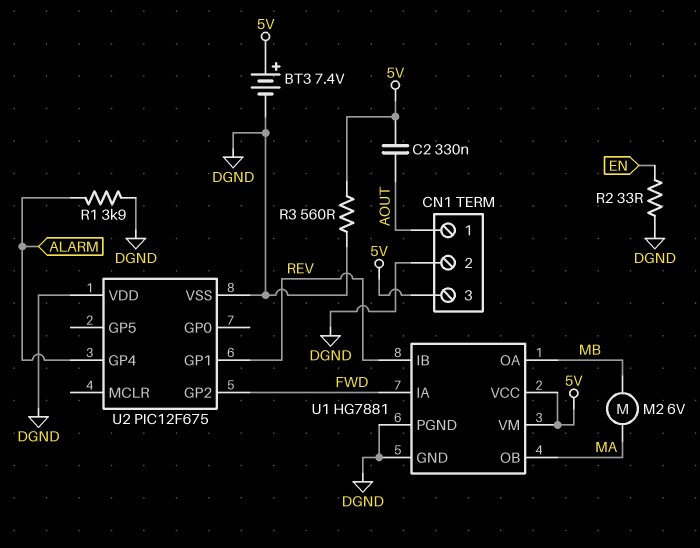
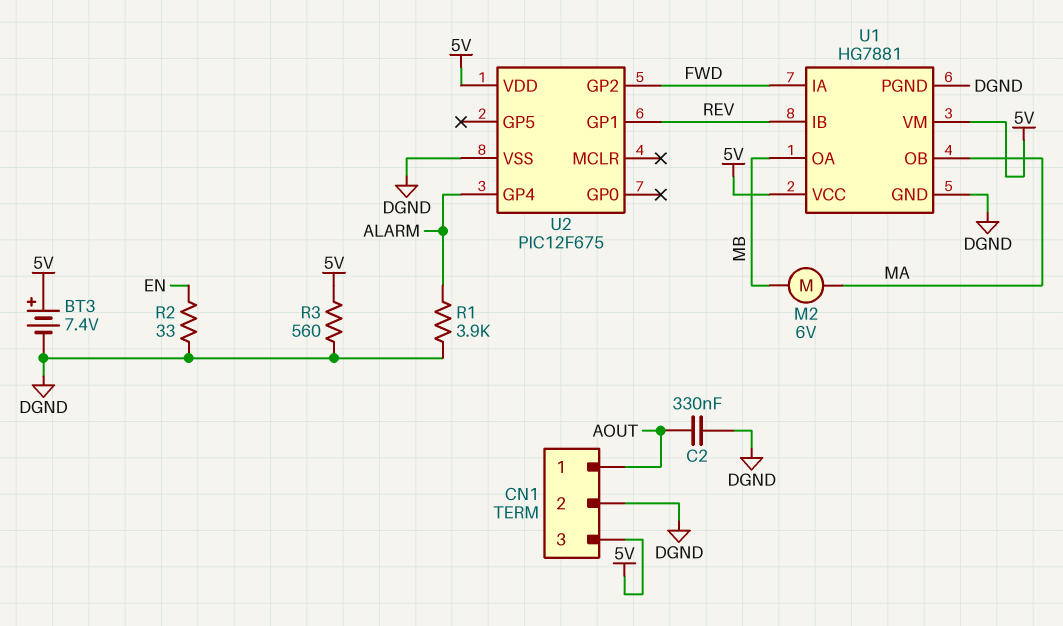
C2: 330nF (5V, AOUT) -> 330nF (AOUT, DGND)
U2 pin VDD: DGND -> 5V

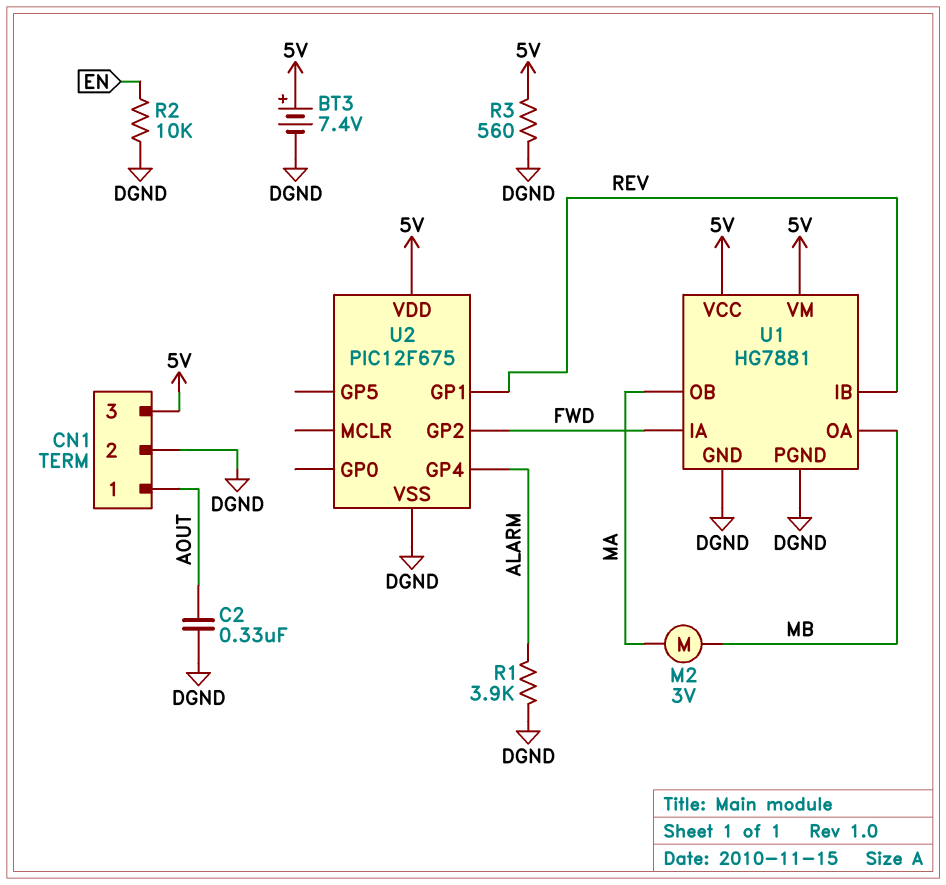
M2: motor 6V (MA, MB) -> motor 3V (MA, MB)
R2: 33 (DGND, EN) -> 10k (DGND, EN)

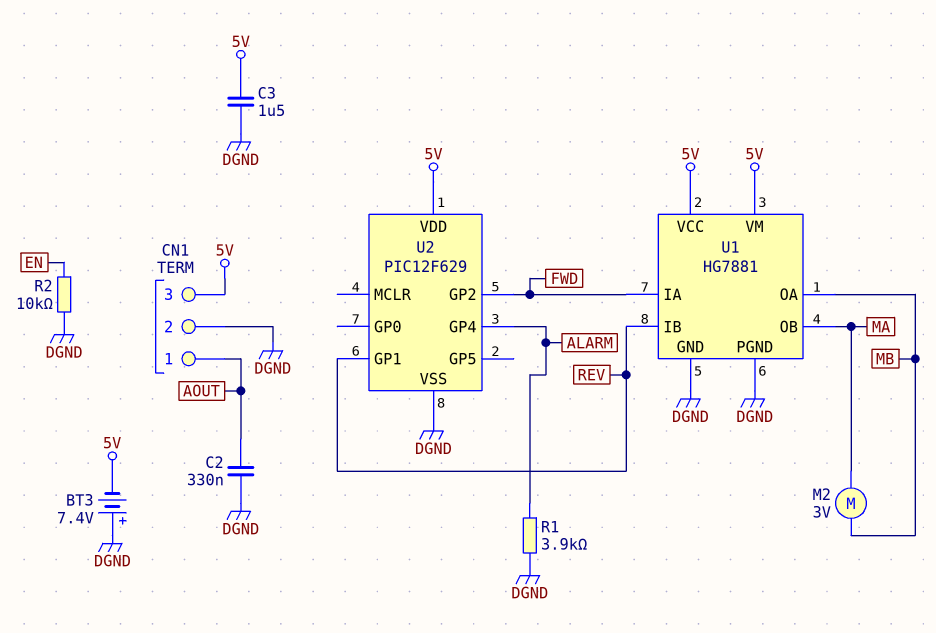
BT3: 7.4V (plus 5V, minus DGND) -> 7.4V (plus DGND, minus 5V)
C3: none -> 1.5uF (5V, DGND)
R3: 560 (5V, DGND) -> none
U2: PIC12F675 -> PIC12F629

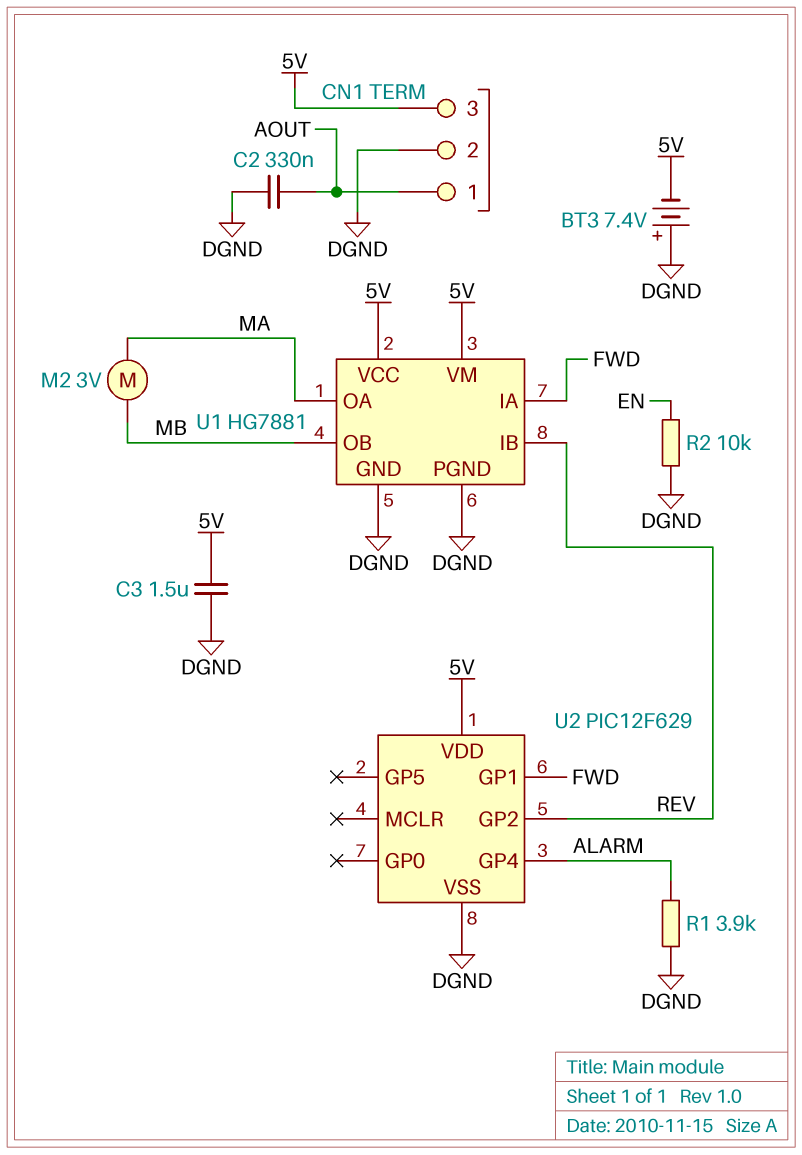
U1 pin OA: MB -> MA
U1 pin OB: MA -> MB
U2 pin GP1: REV -> FWD
U2 pin GP2: FWD -> REV

